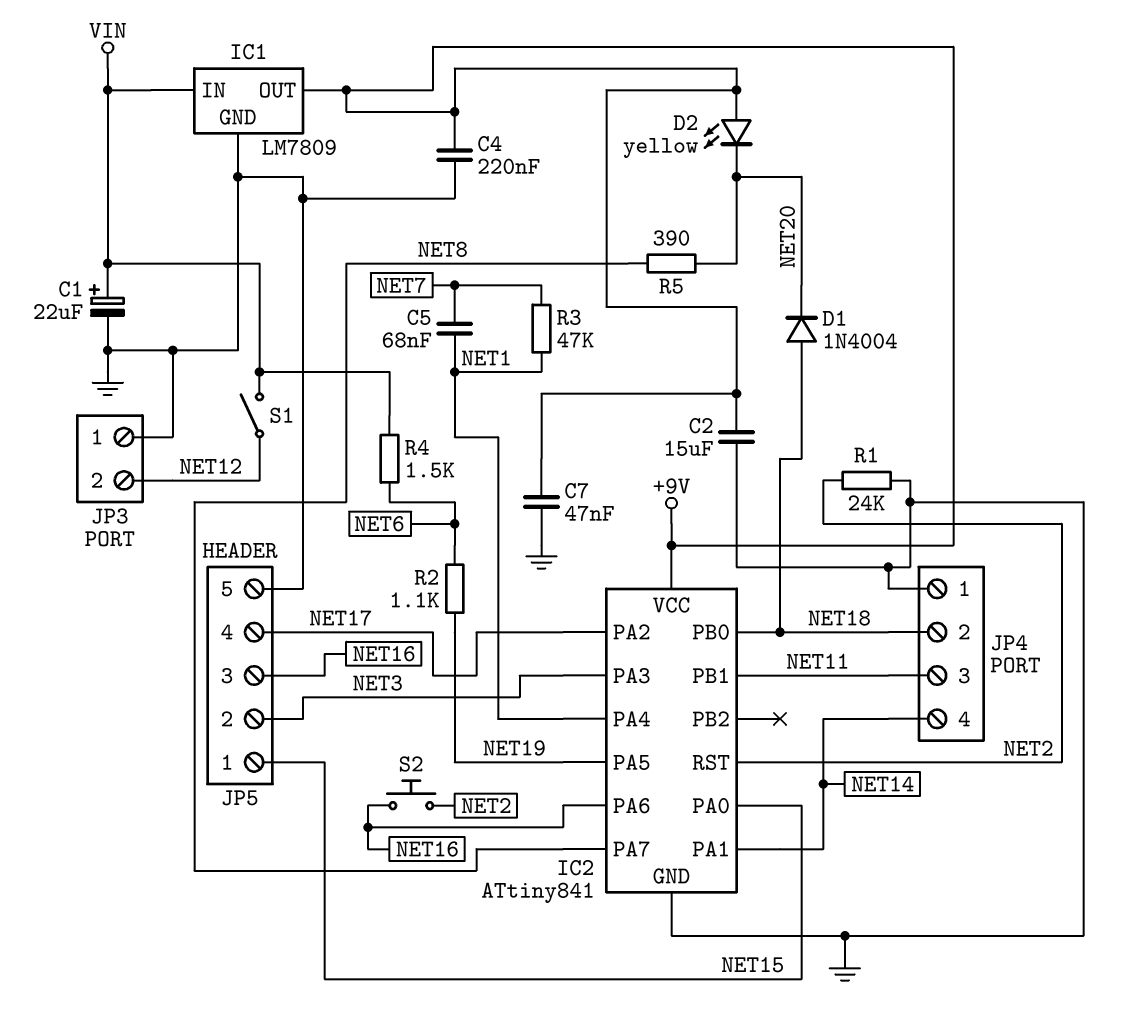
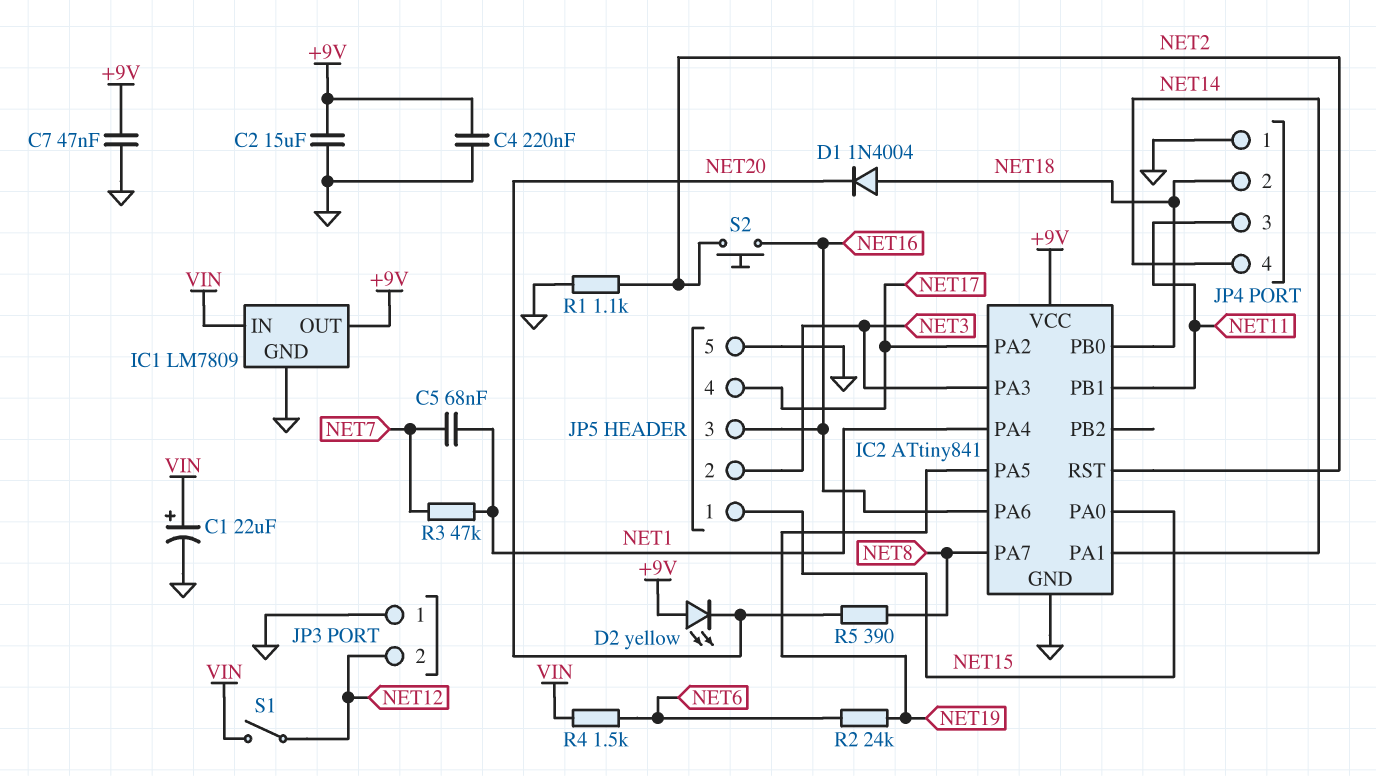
R1: 24k (GND, NET2) -> 1.1k (GND, NET2)
R2: 1.1k (NET6, NET19) -> 24k (NET6, NET19)

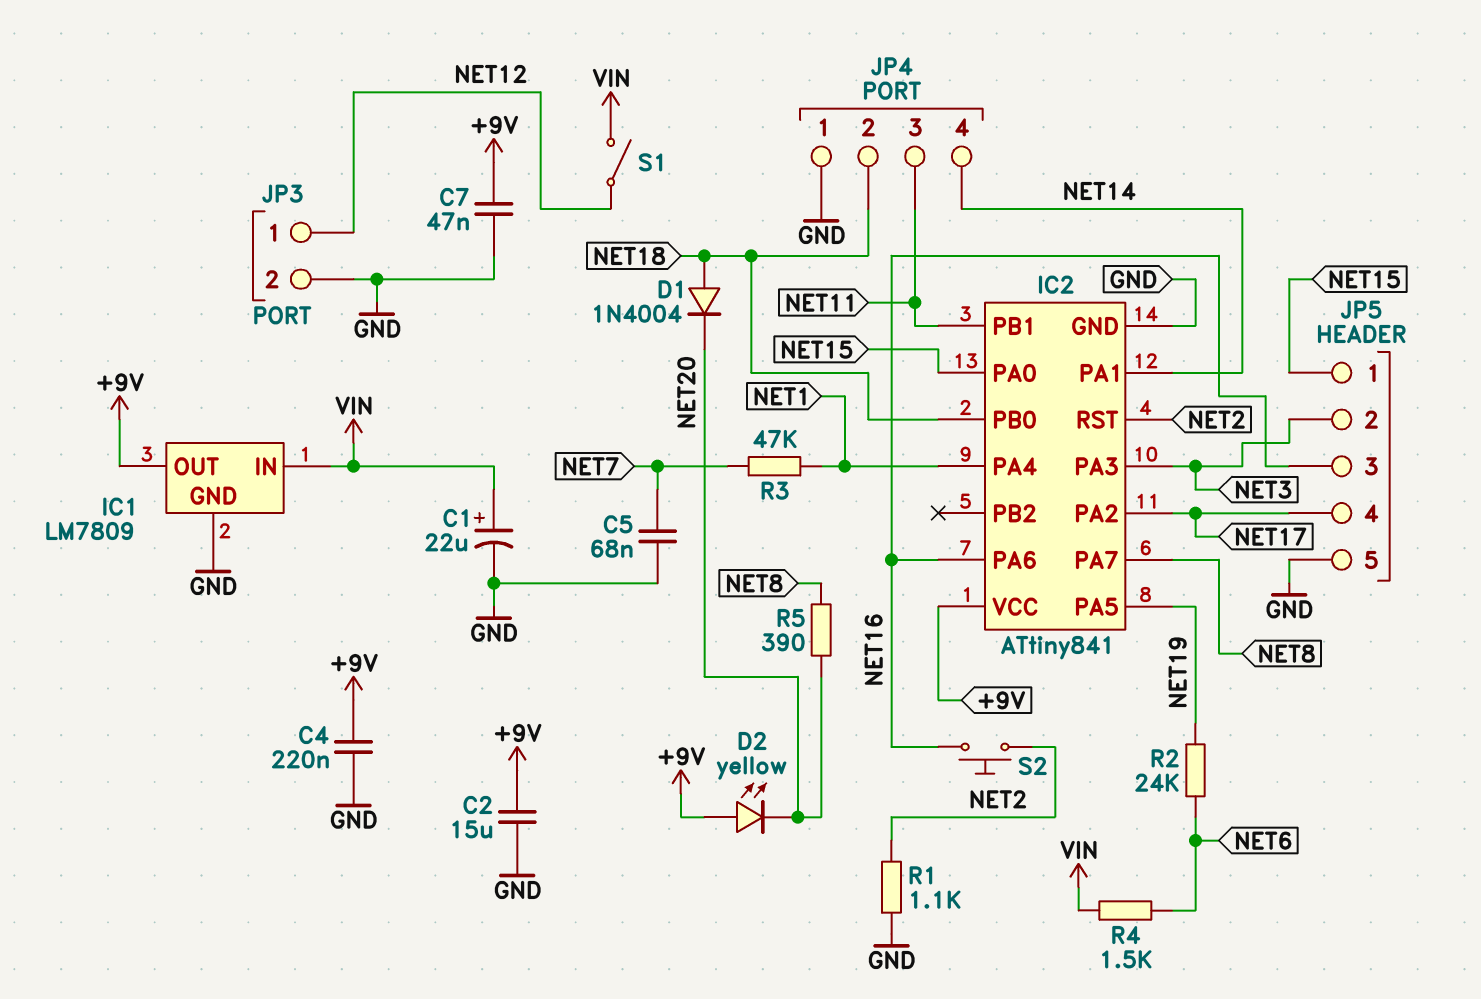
C5: 68nF (NET1, NET7) -> 68nF (GND, NET7)
JP3 pin 1: GND -> NET12
JP3 pin 2: NET12 -> GND

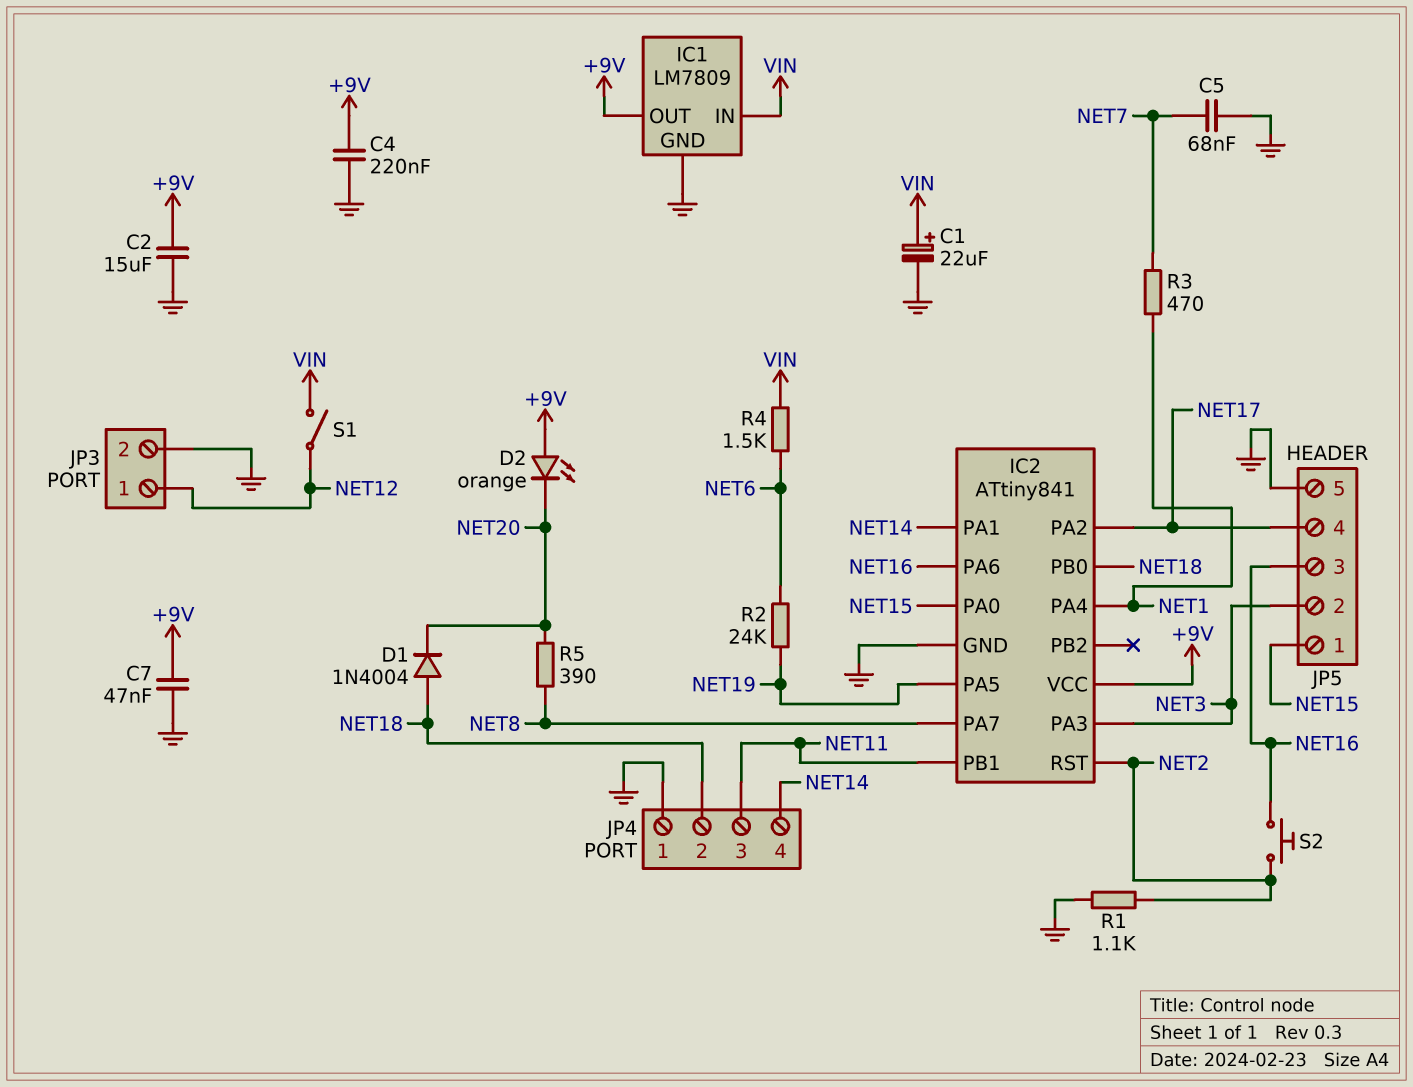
D2: LED yellow (A +9V, K NET20) -> LED orange (A +9V, K NET20)
R3: 47k (NET1, NET7) -> 470 (NET1, NET7)

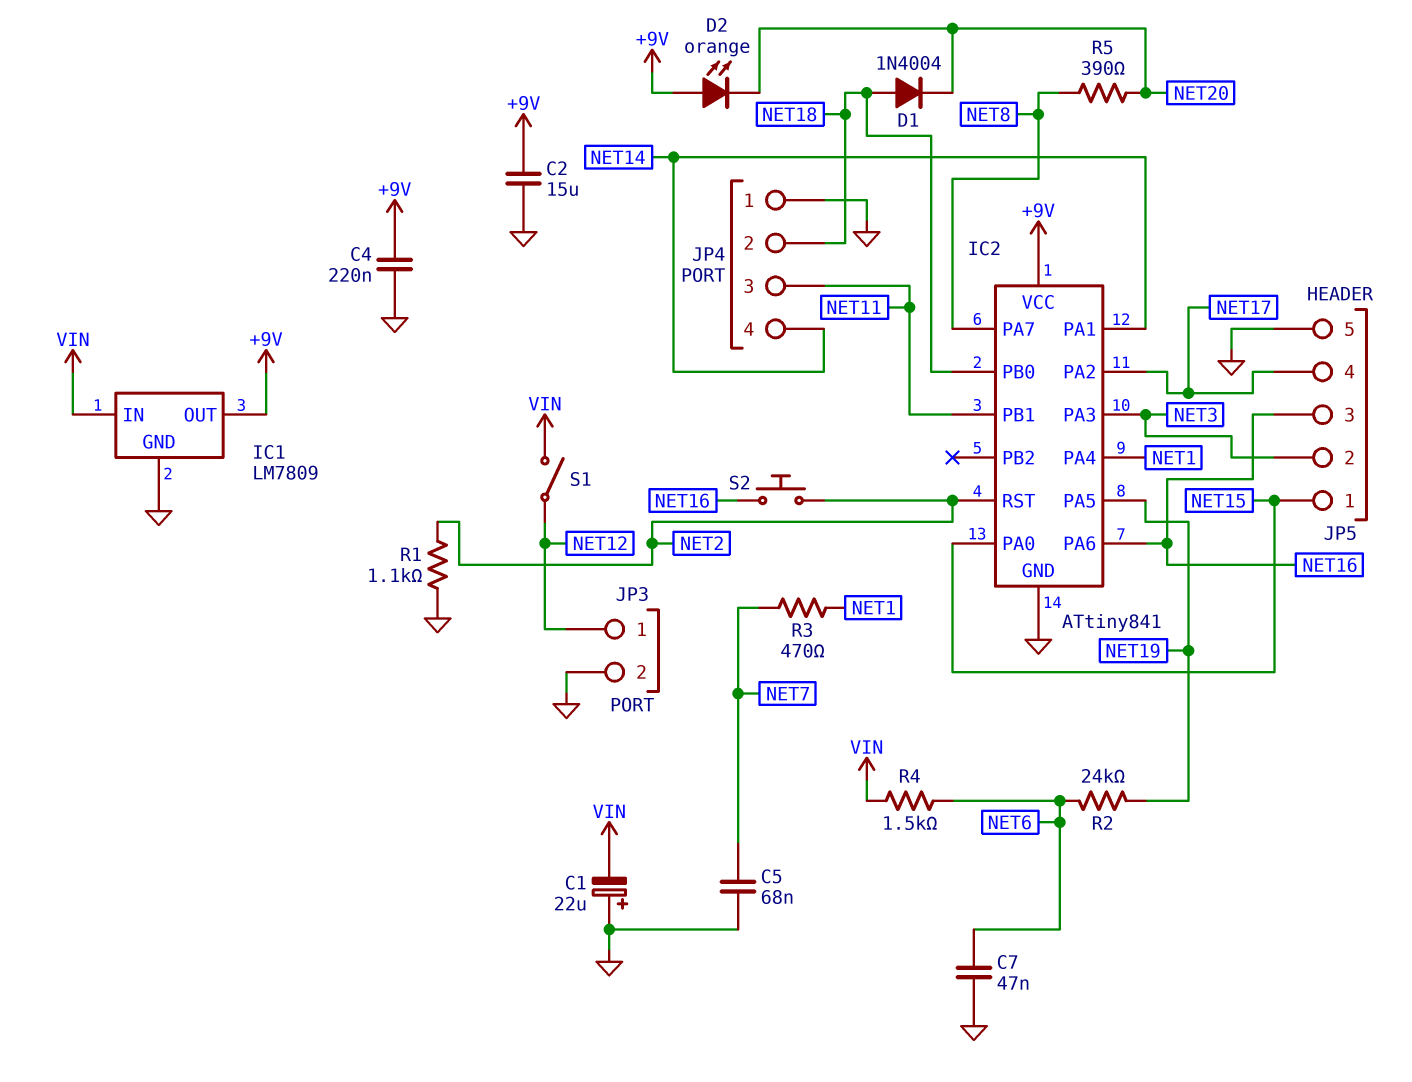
C1: 22uF (plus VIN, minus GND) -> 22uF (plus GND, minus VIN)
C7: 47nF (+9V, GND) -> 47nF (GND, NET6)

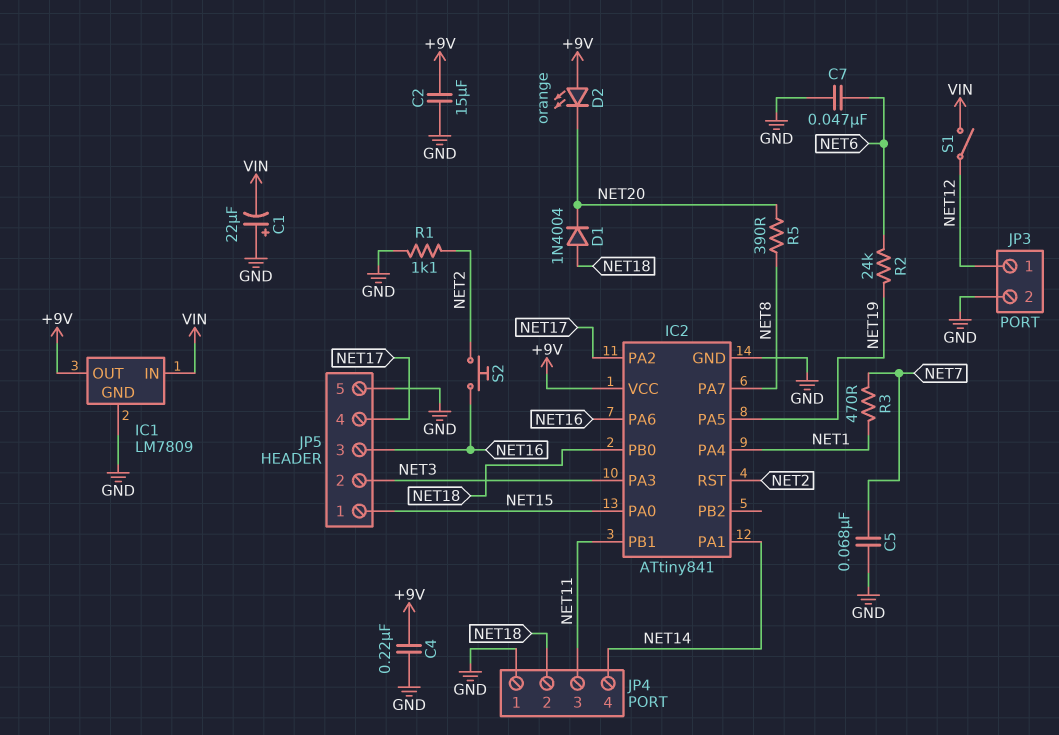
R4: 1.5k (NET6, VIN) -> none

